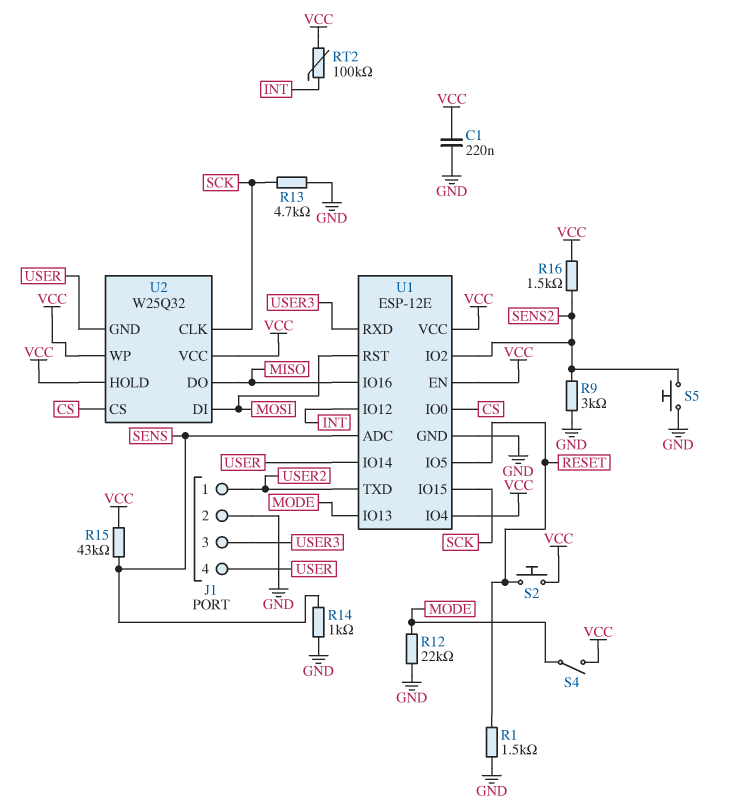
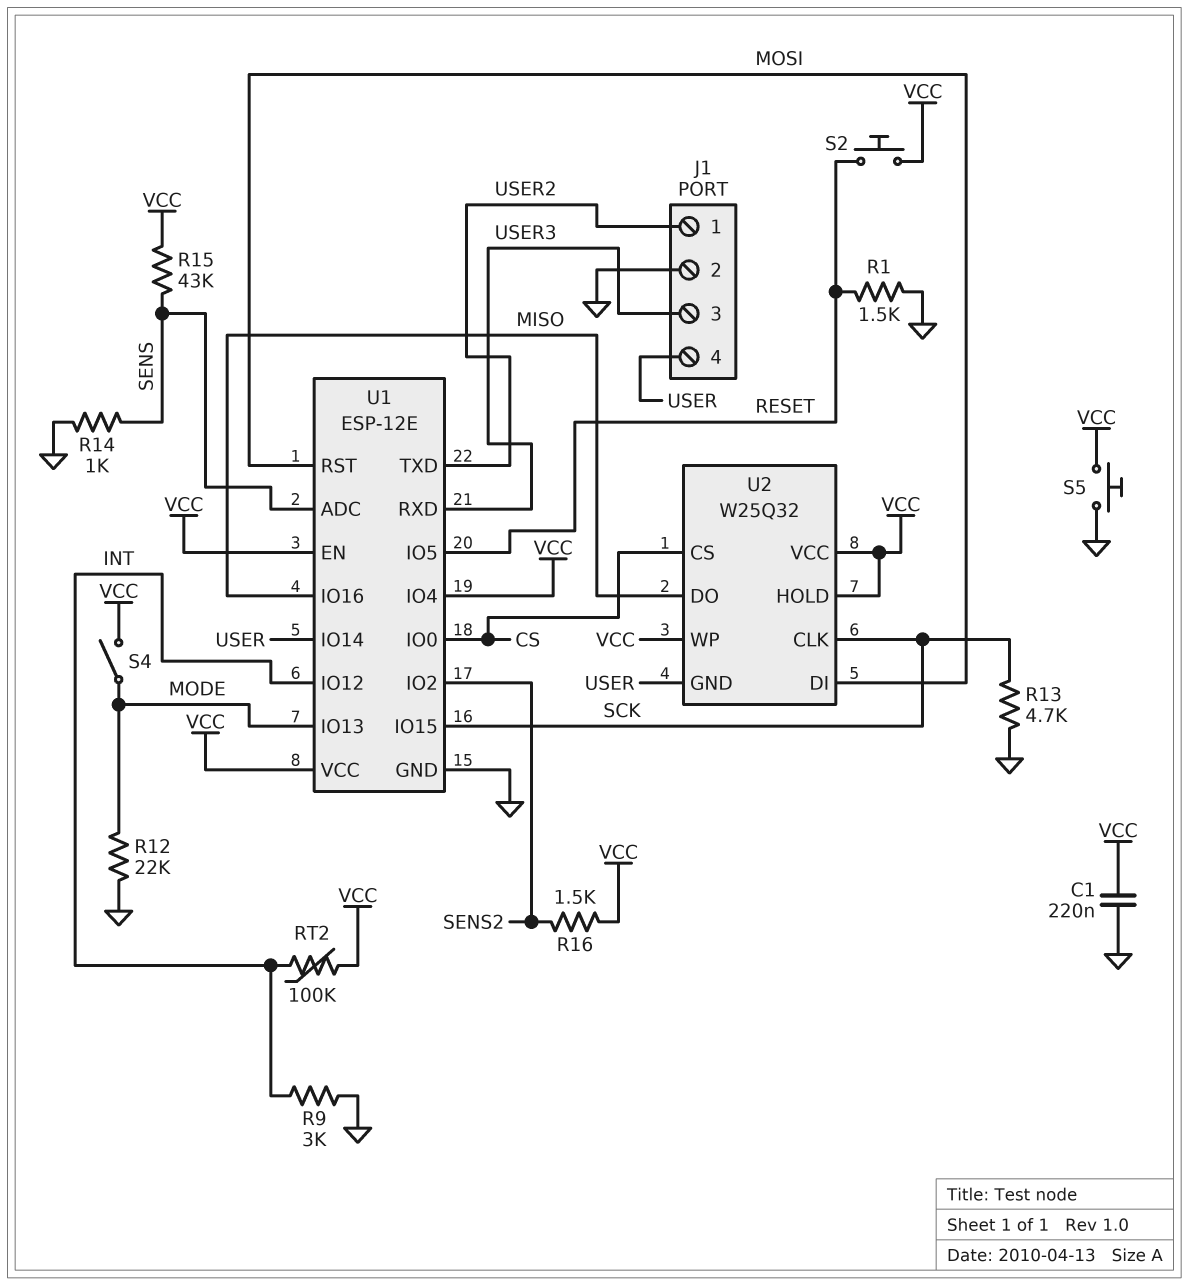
R9: 3k (GND, SENS2) -> 3k (GND, INT)
S5: button (GND, SENS2) -> button (GND, VCC)

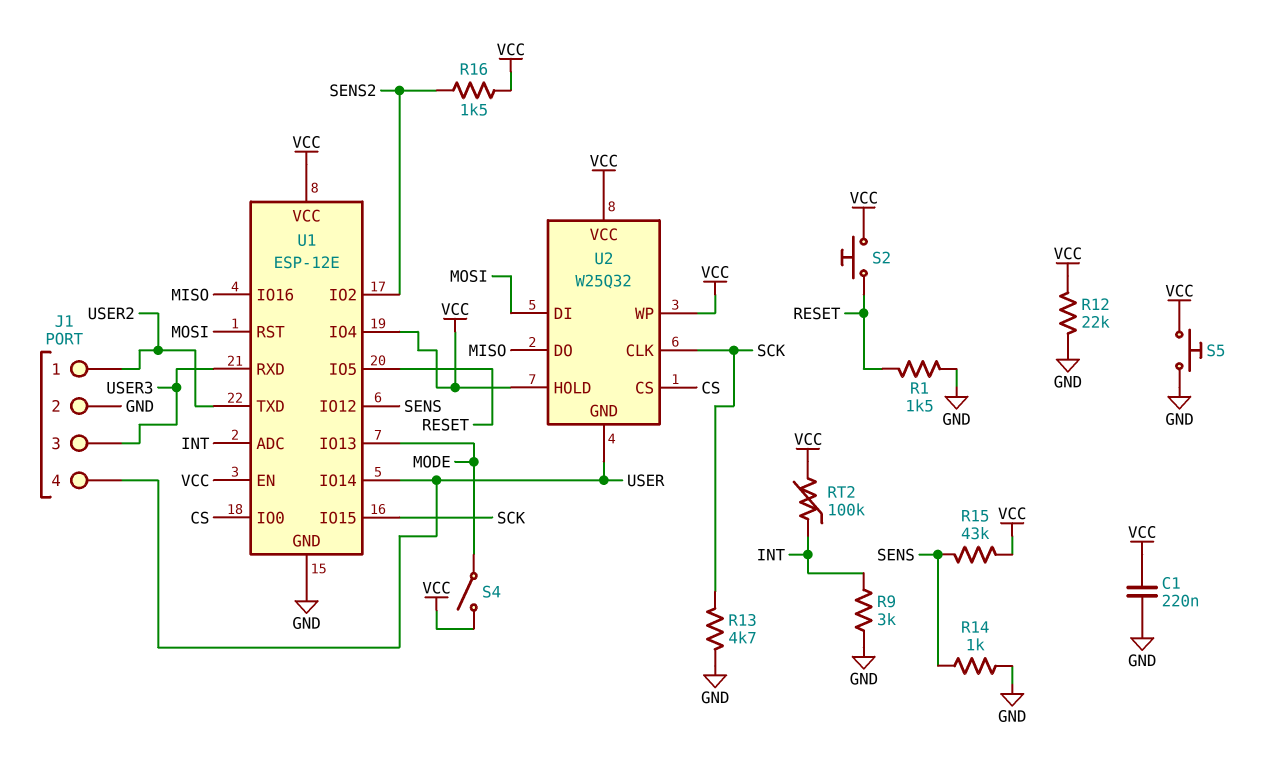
R12: 22k (GND, MODE) -> 22k (GND, VCC)
U1 pin ADC: SENS -> INT
U1 pin IO12: INT -> SENS

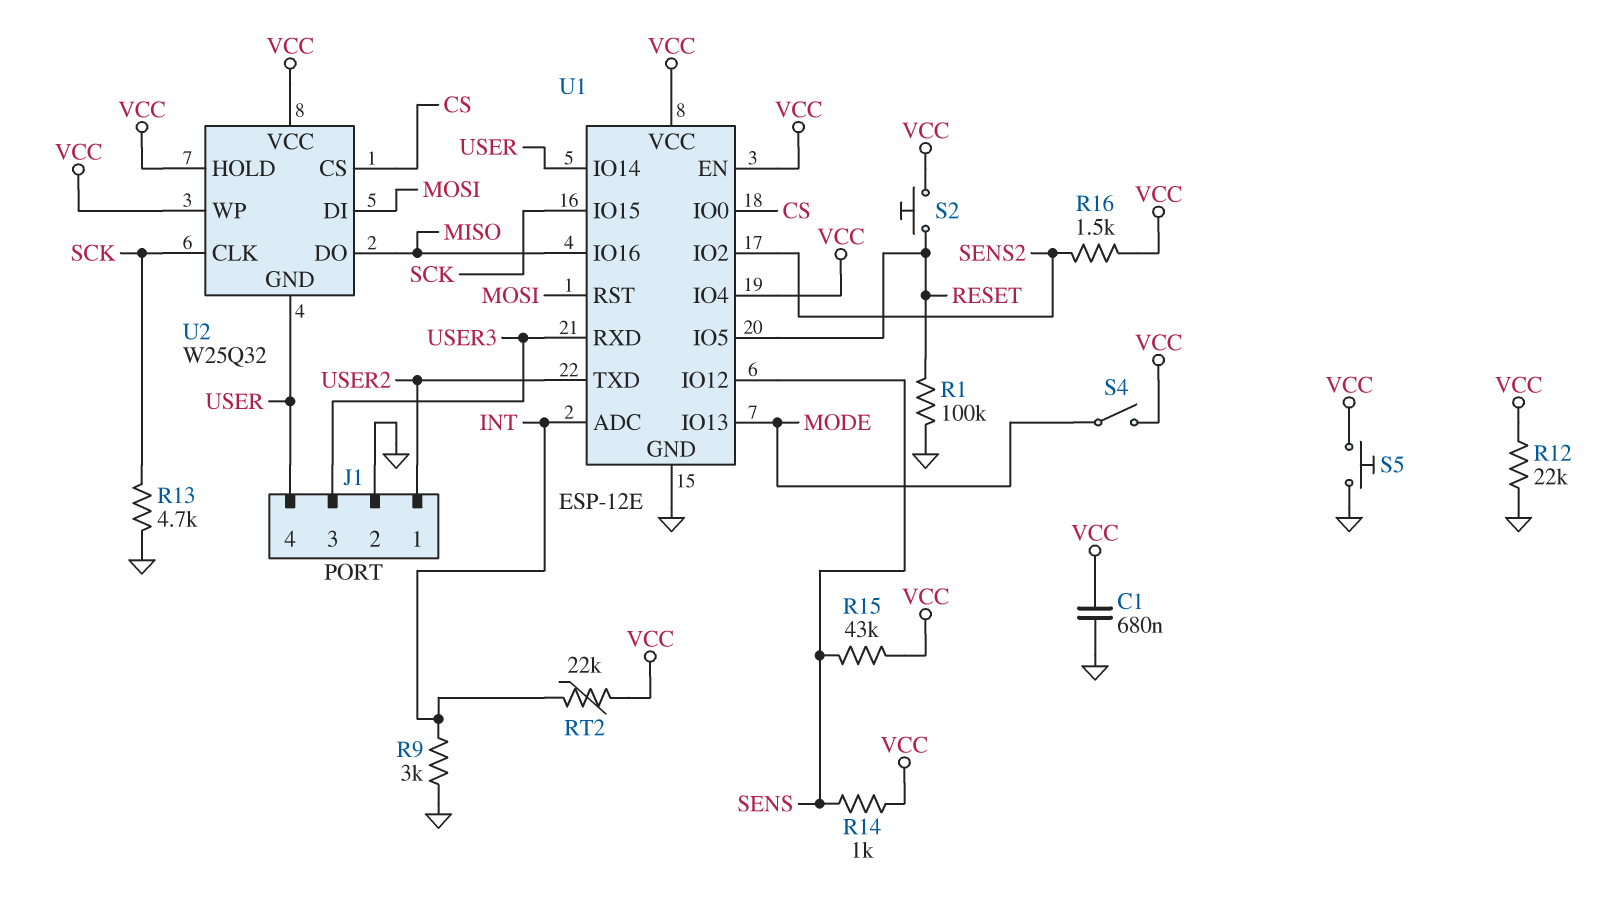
C1: 220nF (GND, VCC) -> 680nF (GND, VCC)
R1: 1.5k (GND, RESET) -> 100k (GND, RESET)
R14: 1k (GND, SENS) -> 1k (SENS, VCC)
RT2: 100k (INT, VCC) -> 22k (INT, VCC)

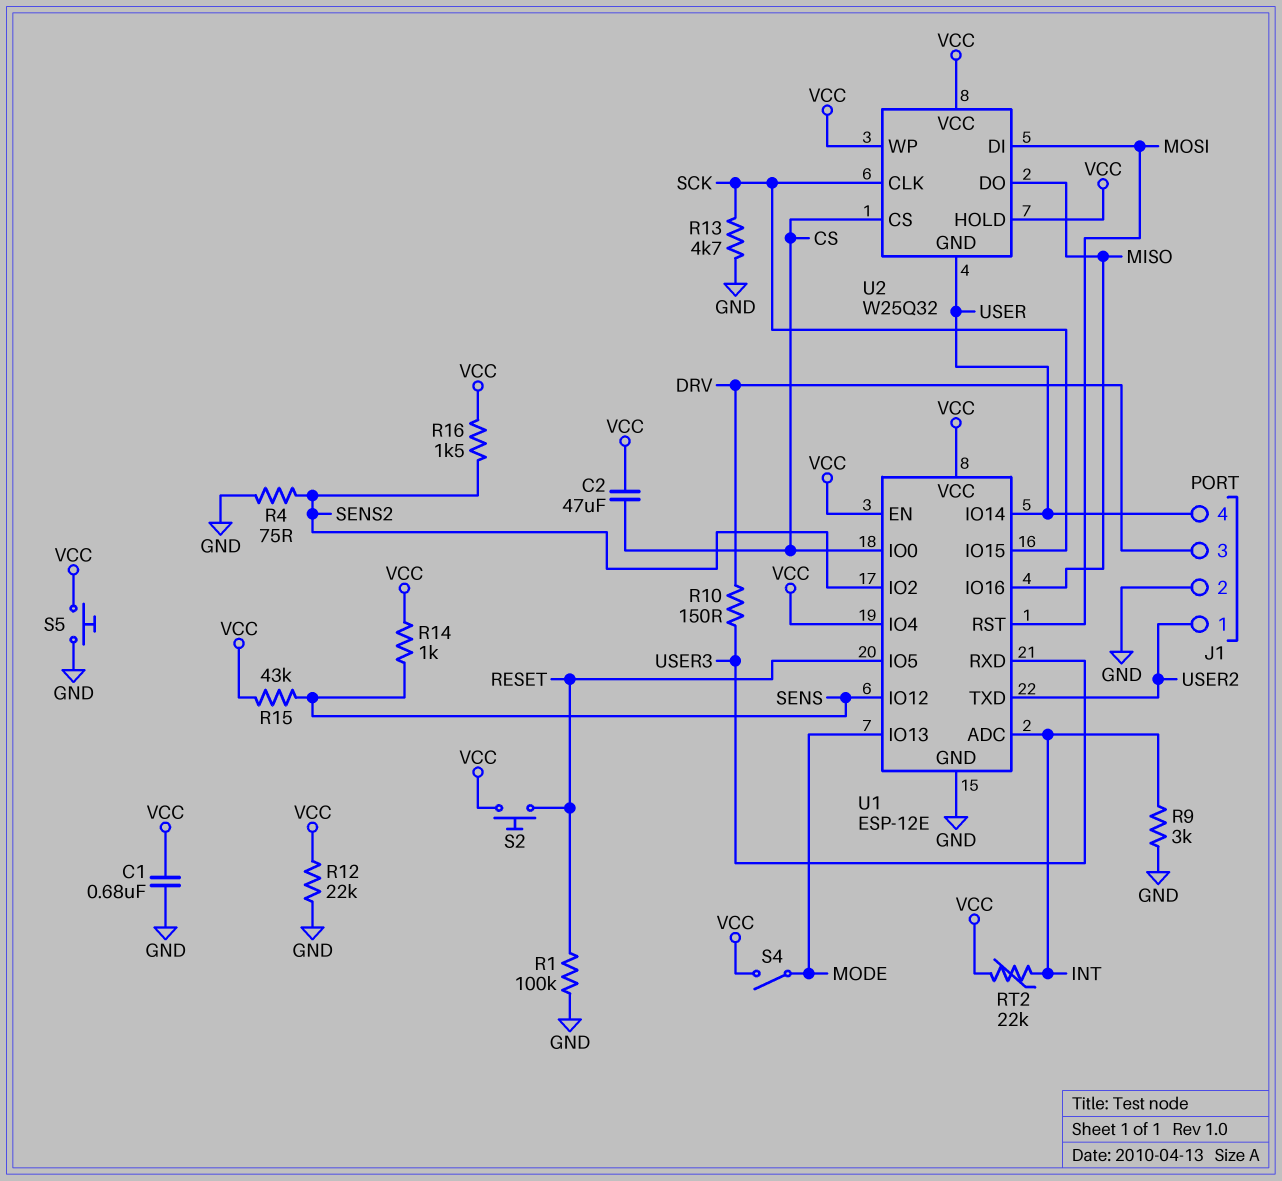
C2: none -> 47uF (CS, VCC)
J1 pin 3: USER3 -> DRV
R4: none -> 75 (GND, SENS2)
R10: none -> 150 (DRV, USER3)

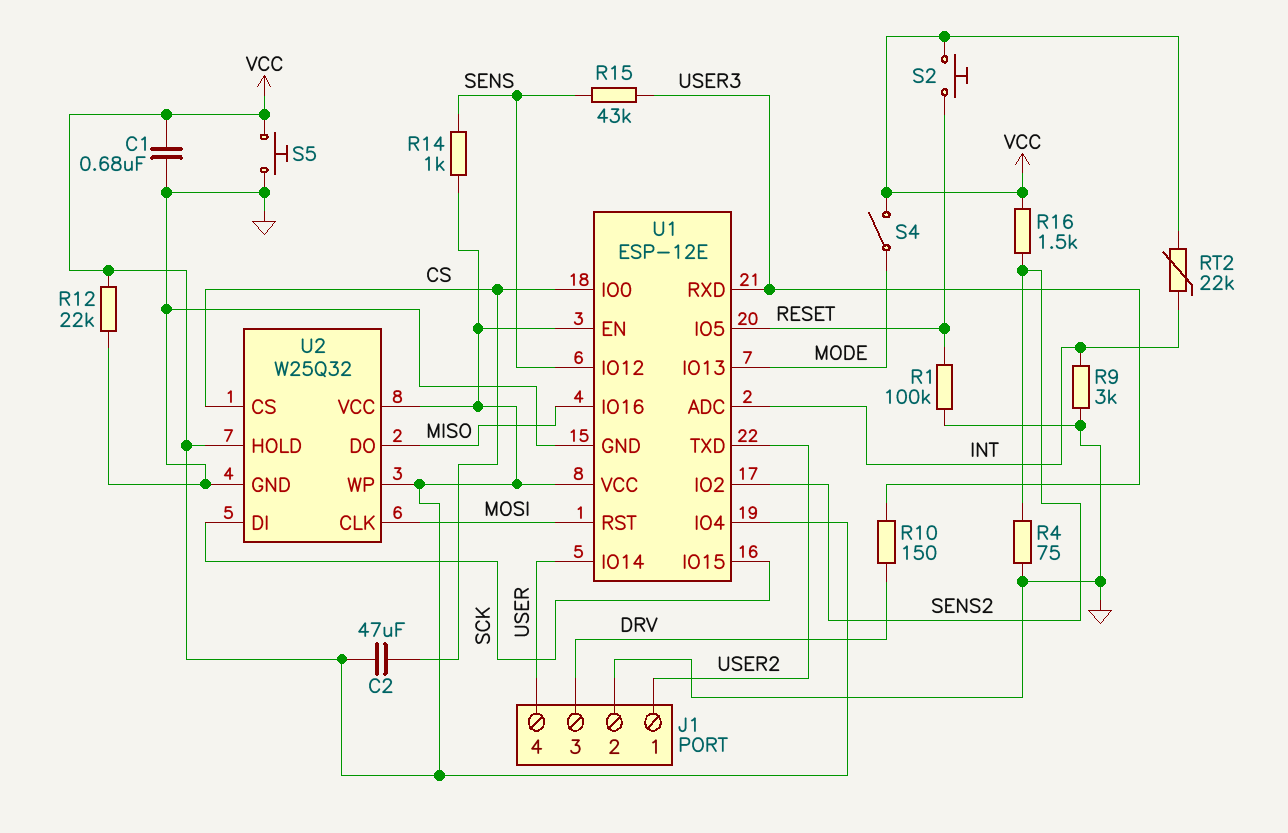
R13: 4.7k (GND, SCK) -> none
R15: 43k (SENS, VCC) -> 43k (SENS, USER3)
U2 pin CLK: SCK -> MOSI
U2 pin DI: MOSI -> SCK
U2 pin GND: USER -> GND

